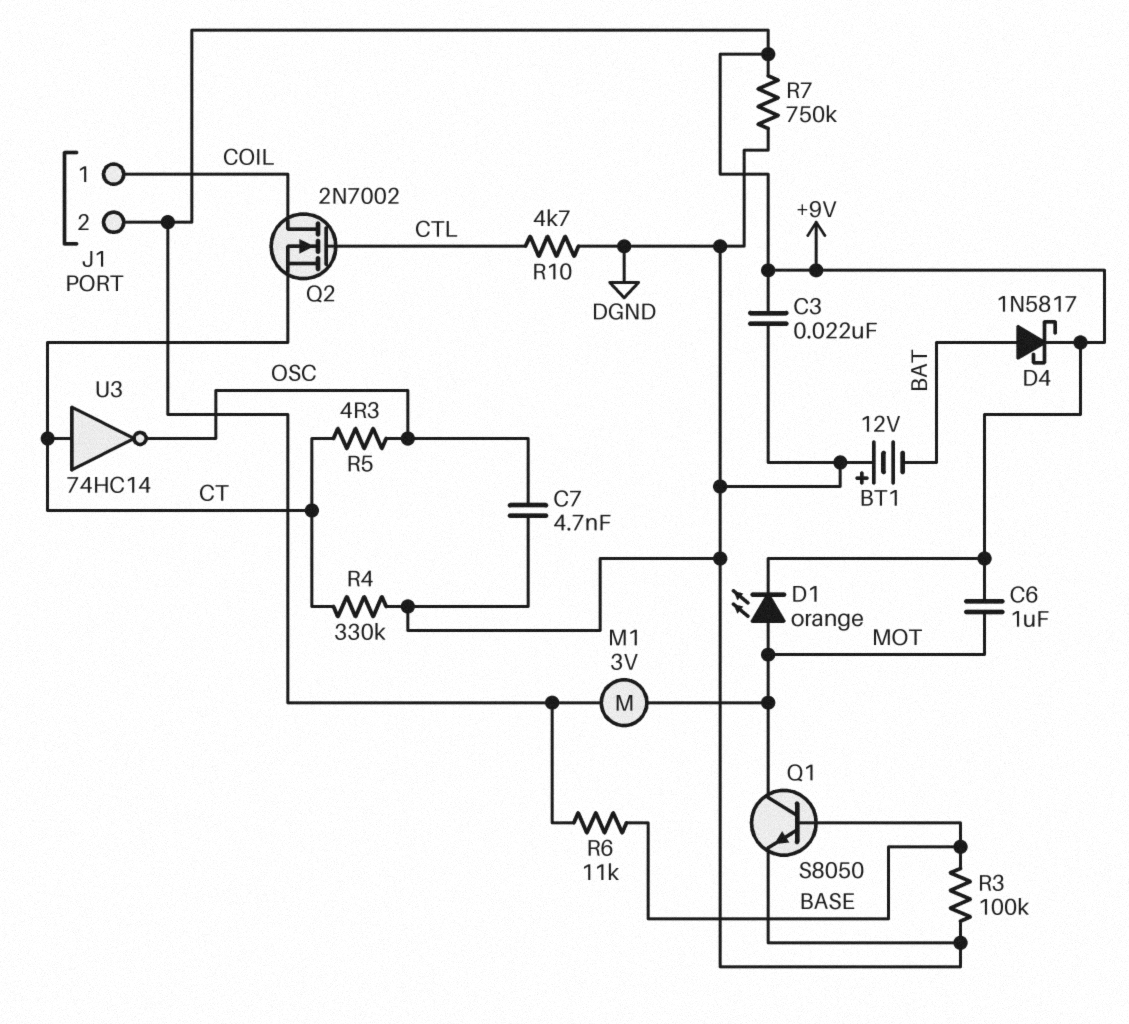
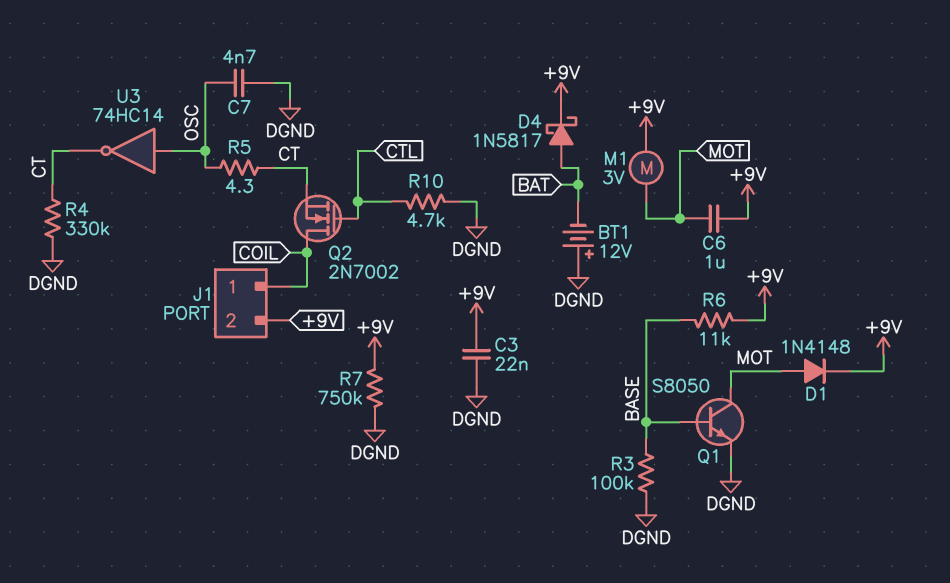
D1: LED orange (A MOT, K +9V) -> diode 1N4148 (A MOT, K +9V)
U3: NOT 74HC14 (in CT, out OSC) -> NOT 74HC14 (in OSC, out CT)

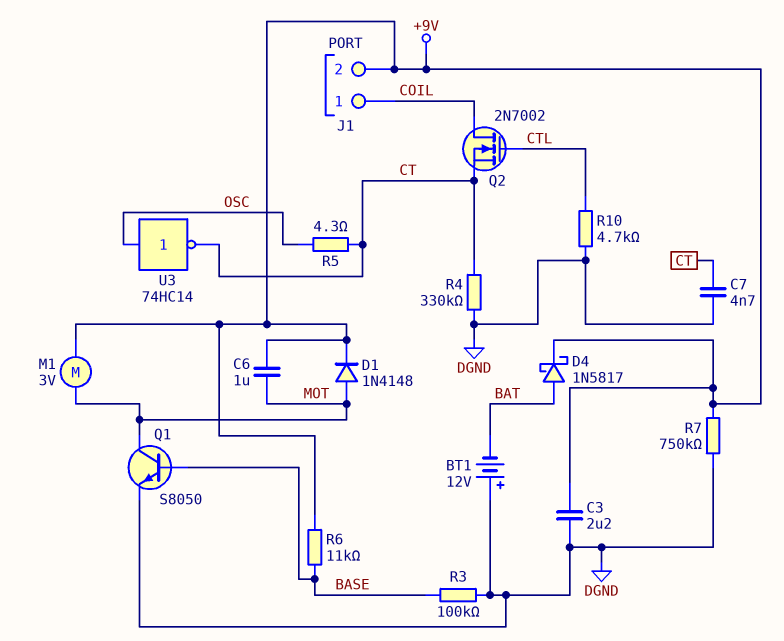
C3: 22nF (+9V, DGND) -> 2.2uF (+9V, DGND)
C7: 4.7nF (DGND, OSC) -> 4.7nF (CT, DGND)

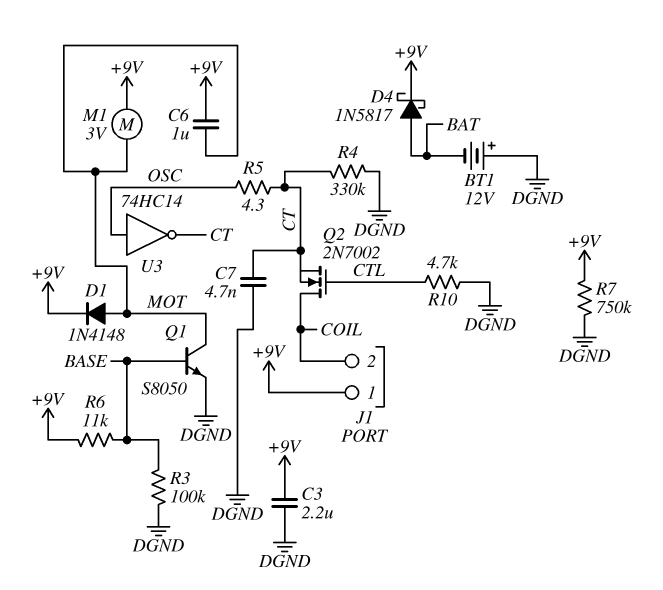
J1 pin 1: COIL -> +9V
J1 pin 2: +9V -> COIL

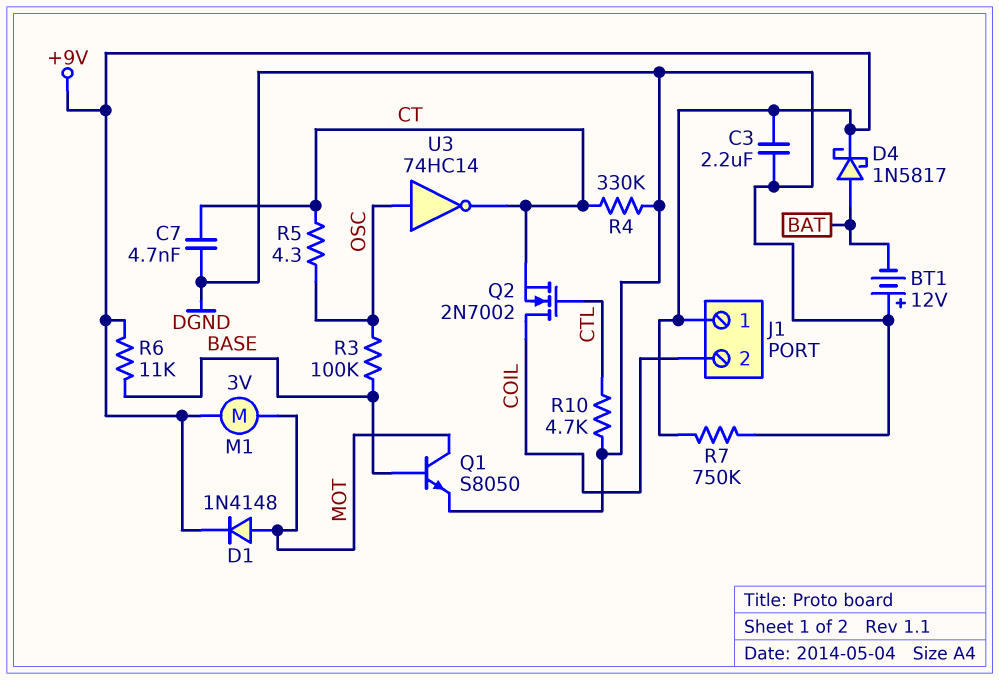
C6: 1uF (+9V, MOT) -> none
R3: 100k (BASE, DGND) -> 100k (BASE, OSC)

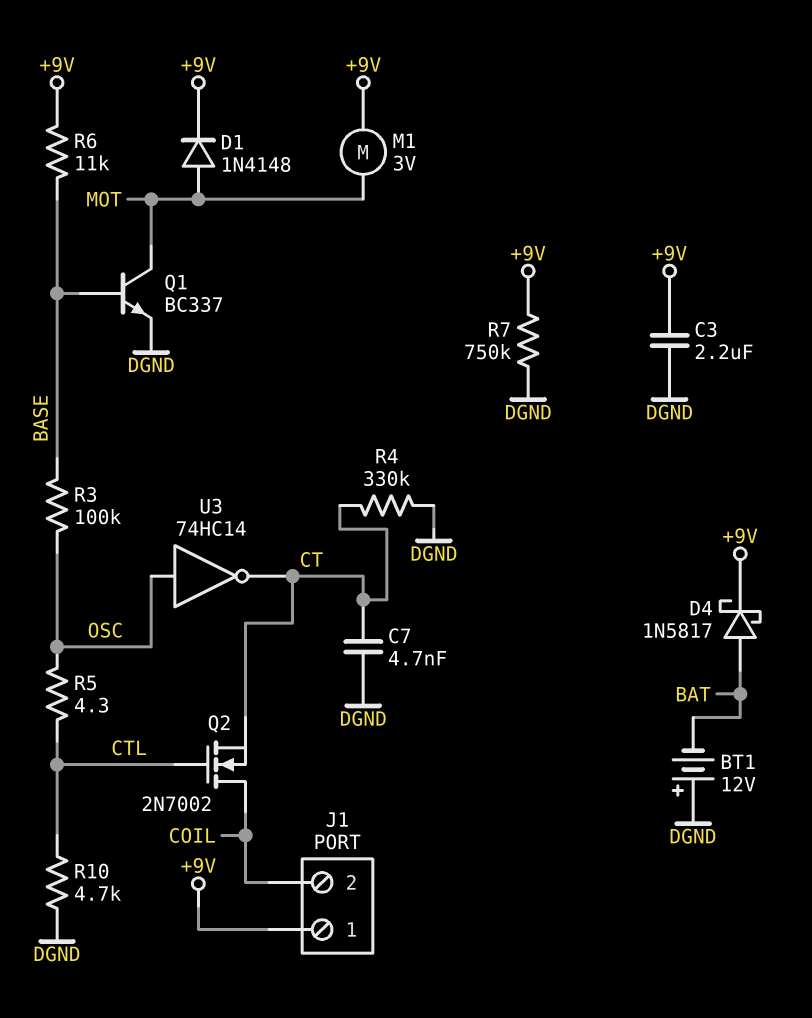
Q1: NPN S8050 (B BASE, C MOT, E DGND) -> NPN BC337 (B BASE, C MOT, E DGND)
R5: 4.3 (CT, OSC) -> 4.3 (CTL, OSC)

